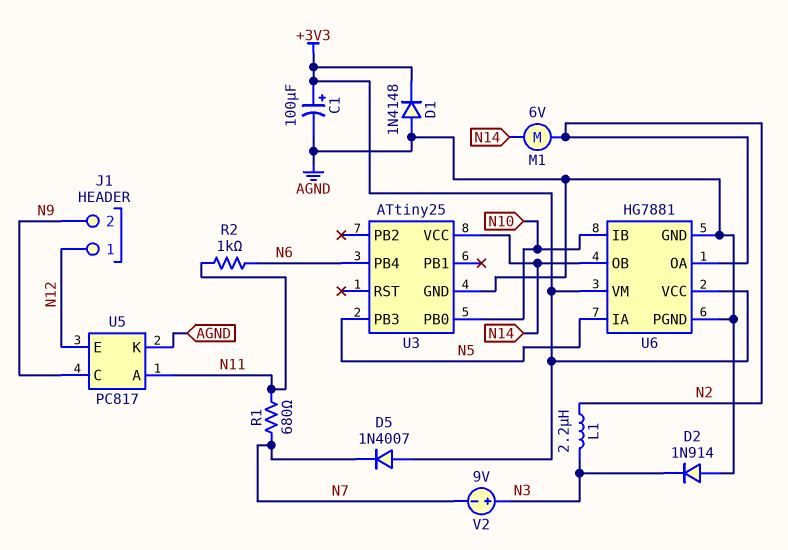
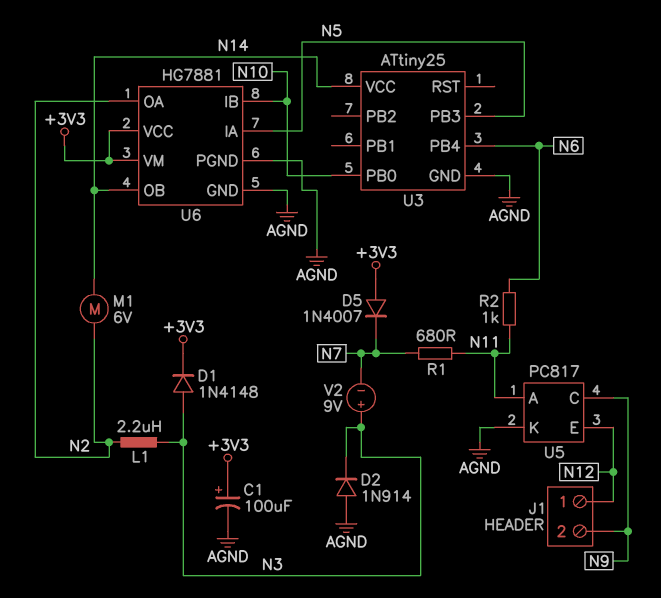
D1: diode 1N4148 (A AGND, K +3V3) -> diode 1N4148 (A N3, K +3V3)

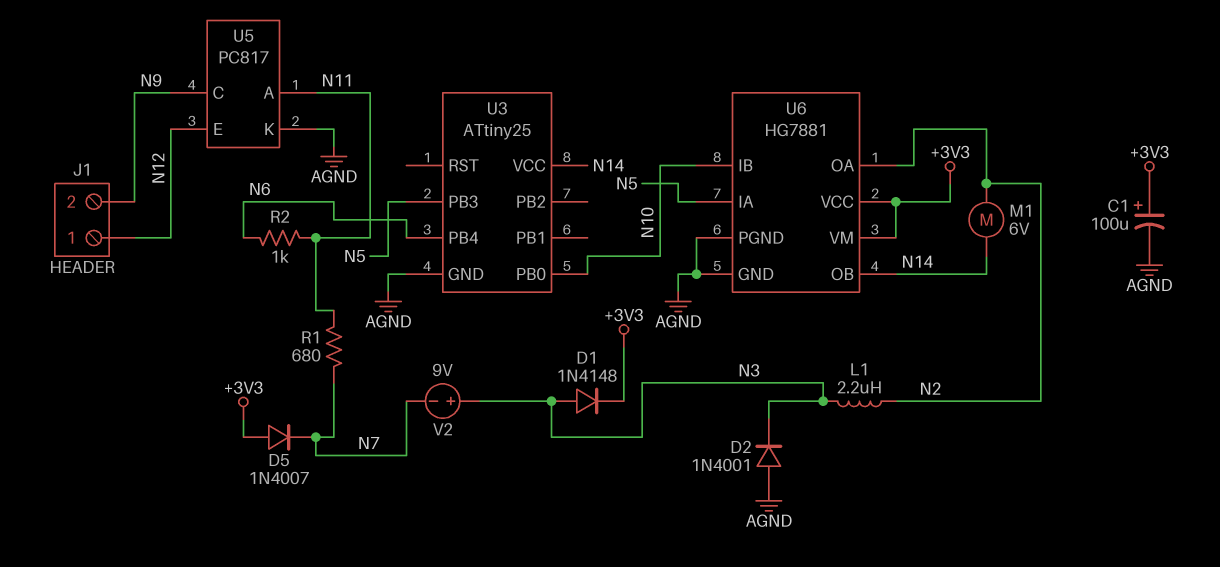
D2: diode 1N914 (A AGND, K N3) -> diode 1N4001 (A AGND, K N3)

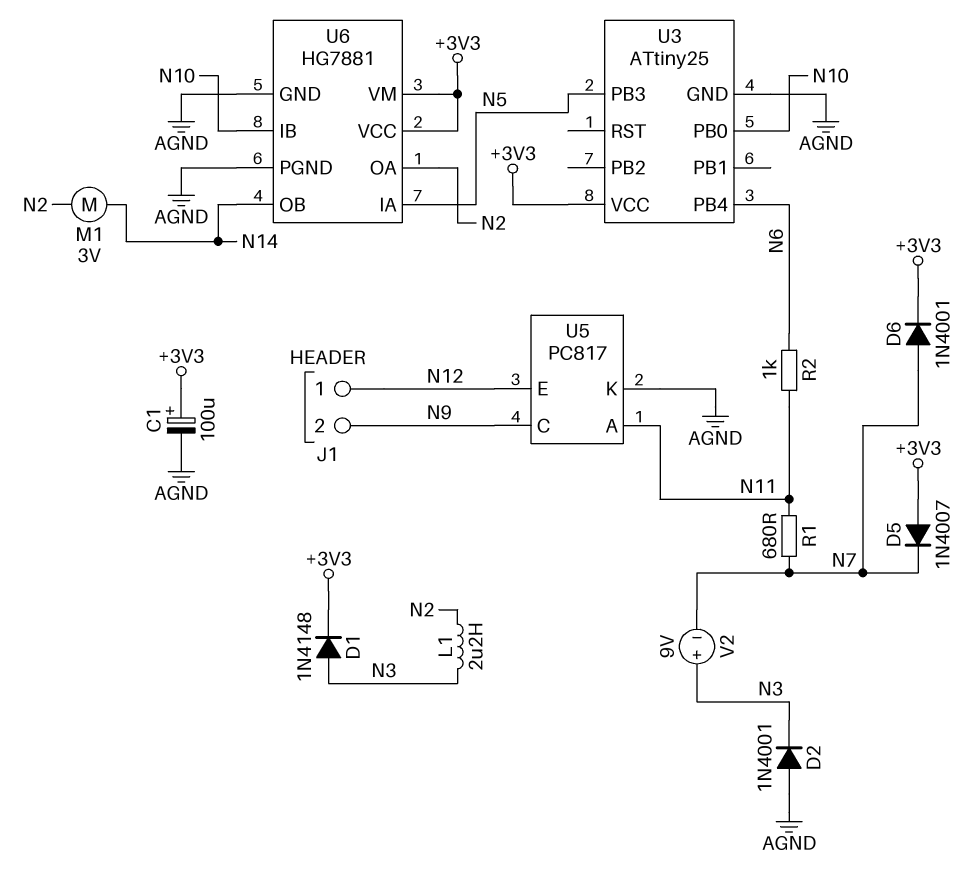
D6: none -> diode 1N4001 (A N7, K +3V3)
M1: motor 6V (N2, N14) -> motor 3V (N2, N14)
U3 pin VCC: N14 -> +3V3

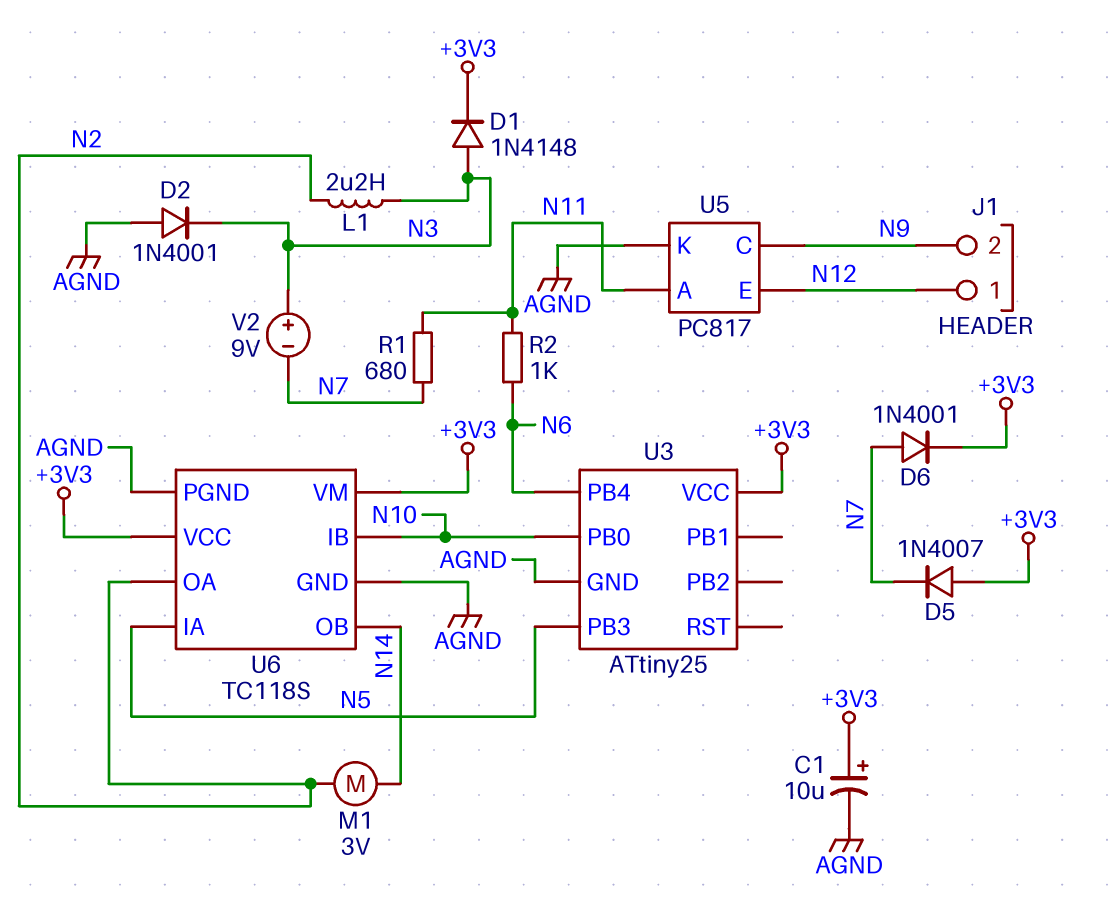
C1: 100uF (plus +3V3, minus AGND) -> 10uF (plus +3V3, minus AGND)
U6: HG7881 -> TC118S

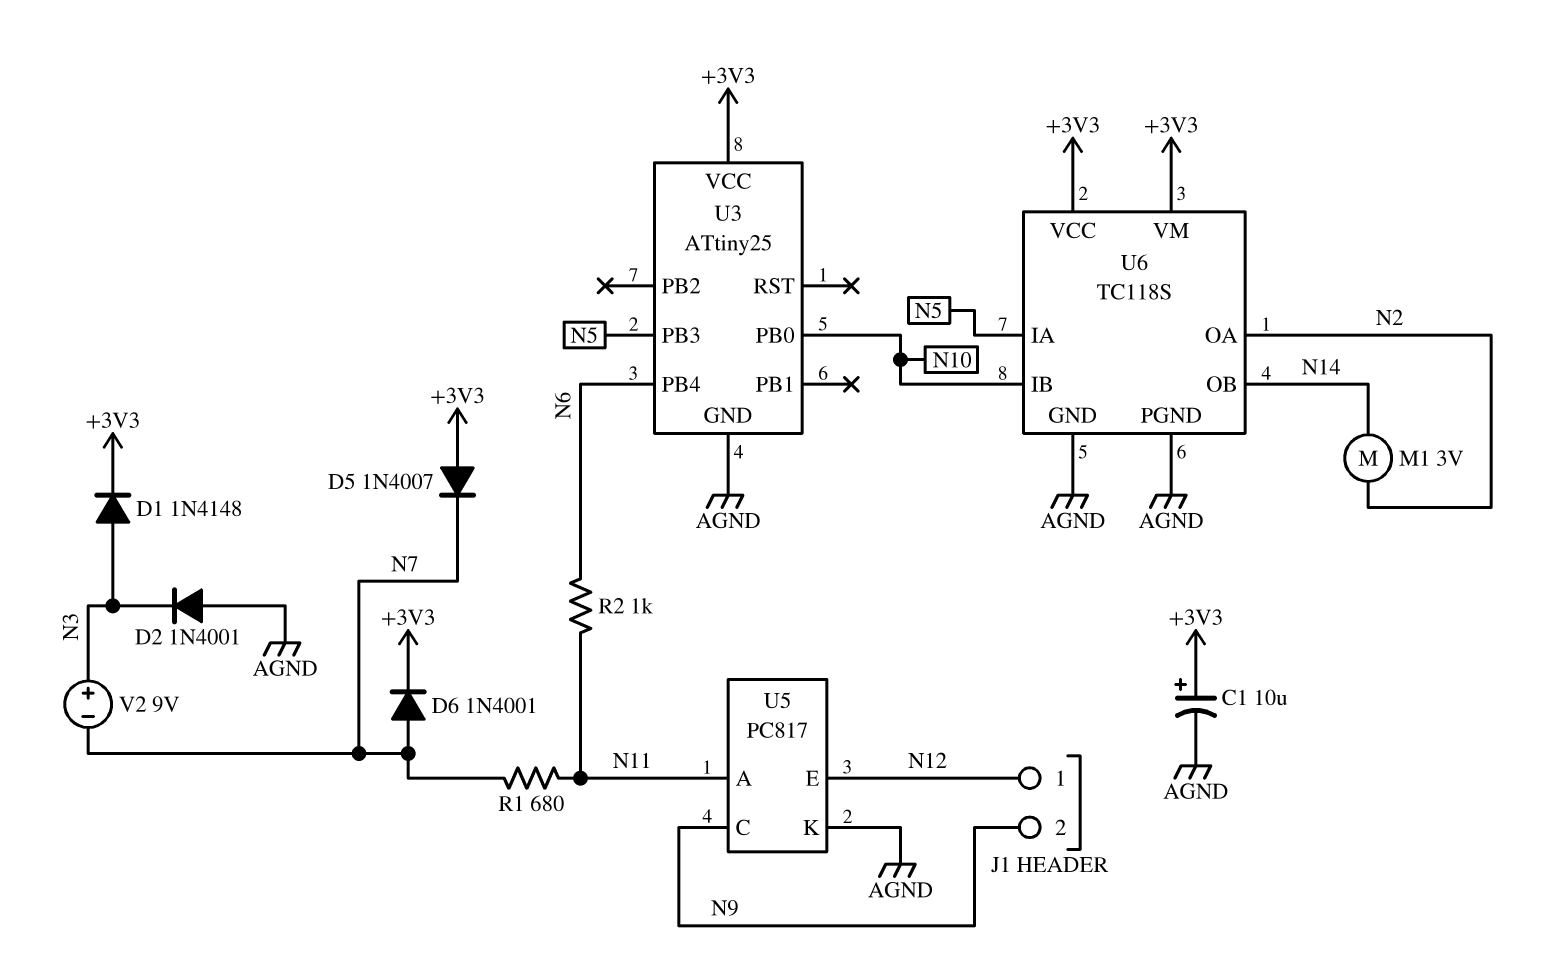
L1: 2.2uH (N2, N3) -> none

